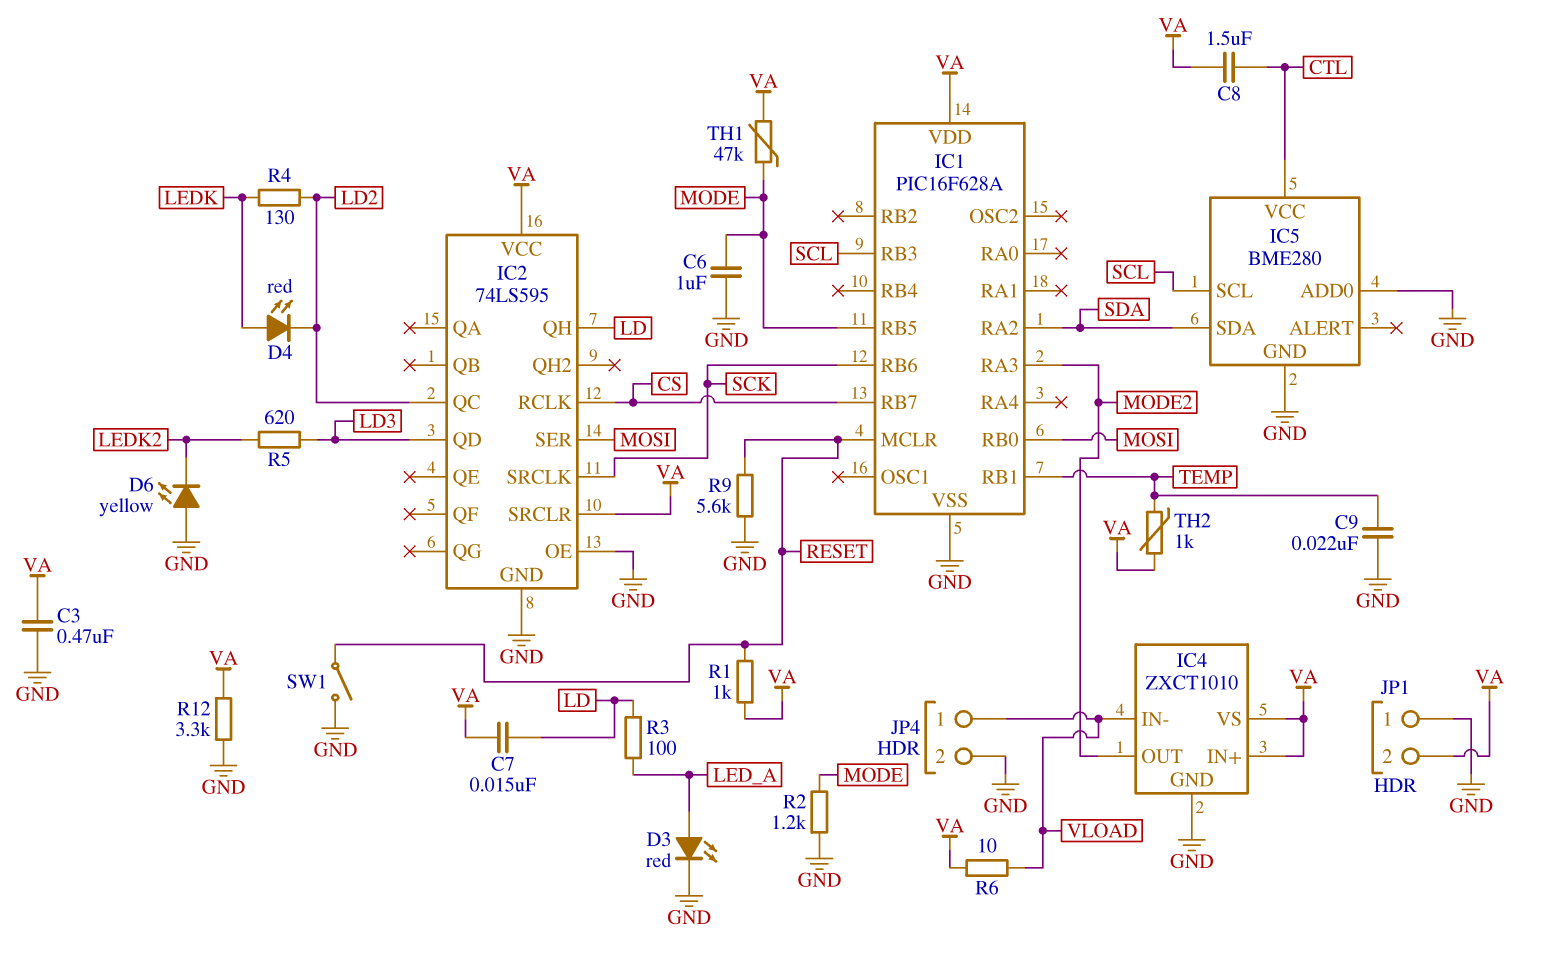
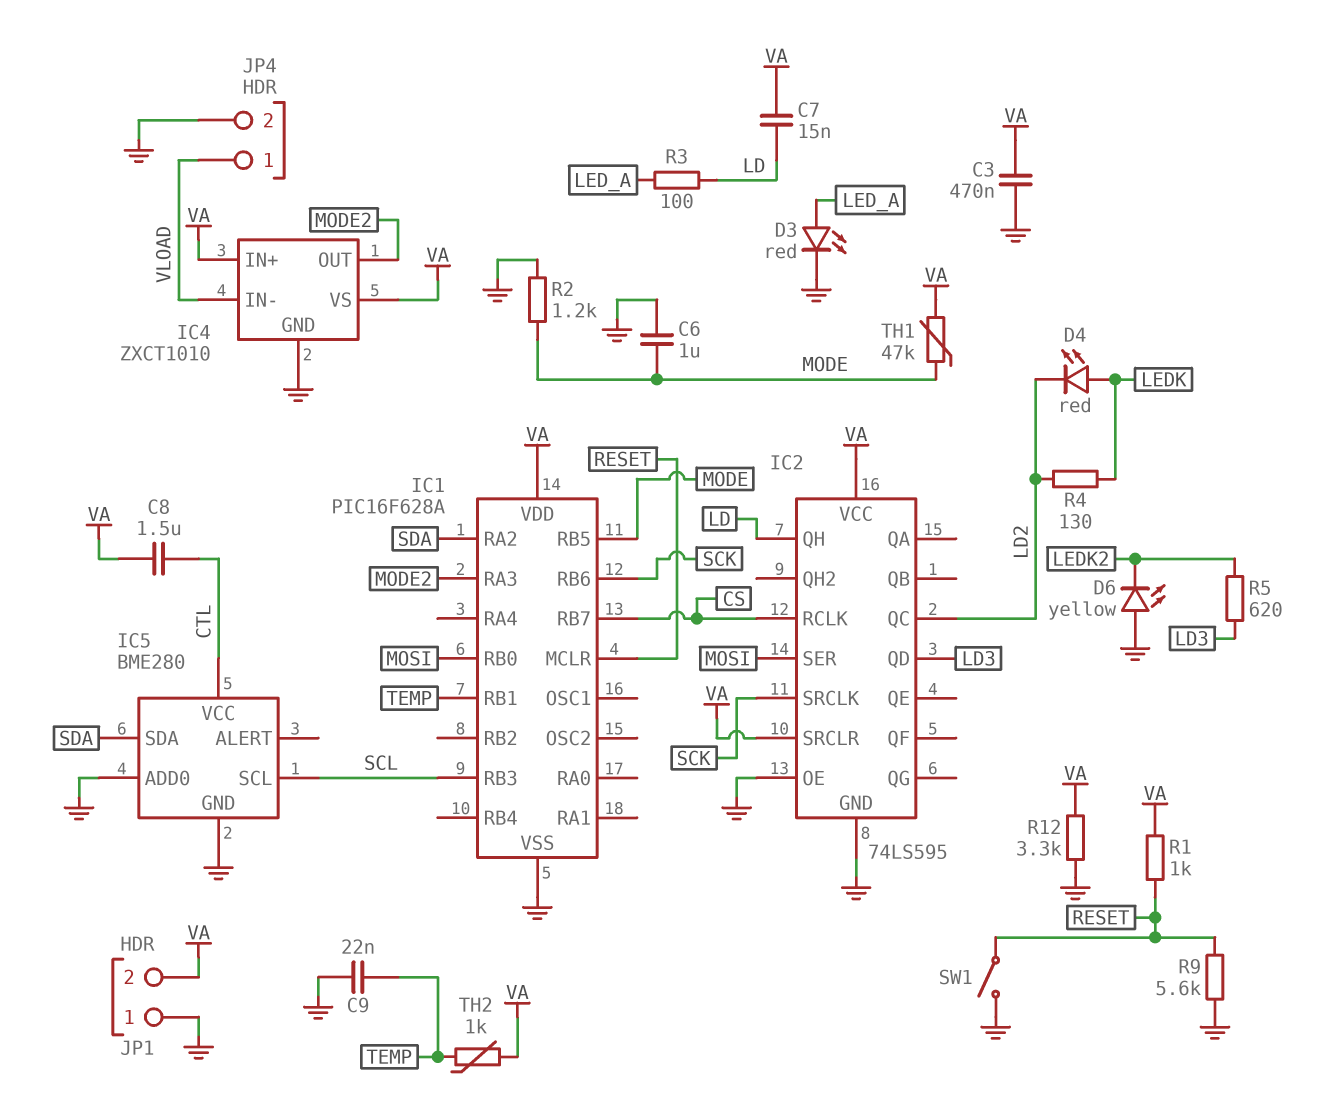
R6: 10 (VA, VLOAD) -> none

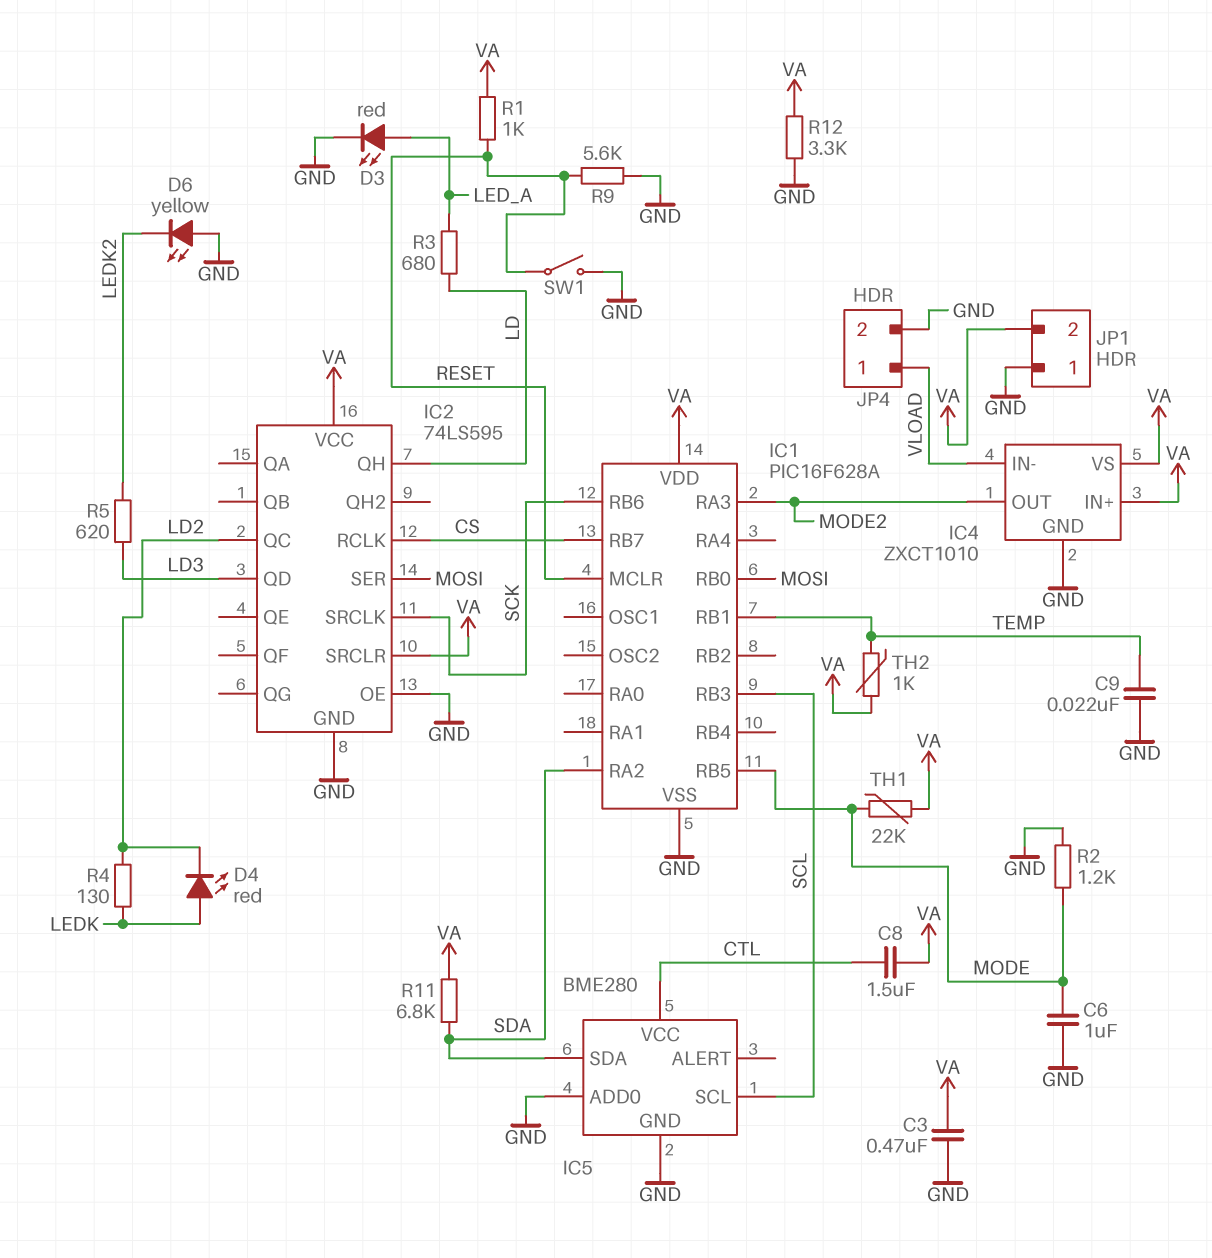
C7: 15nF (LD, VA) -> none
R3: 100 (LD, LED_A) -> 680 (LD, LED_A)
R11: none -> 6.8k (SDA, VA)
TH1: 47k (MODE, VA) -> 22k (MODE, VA)

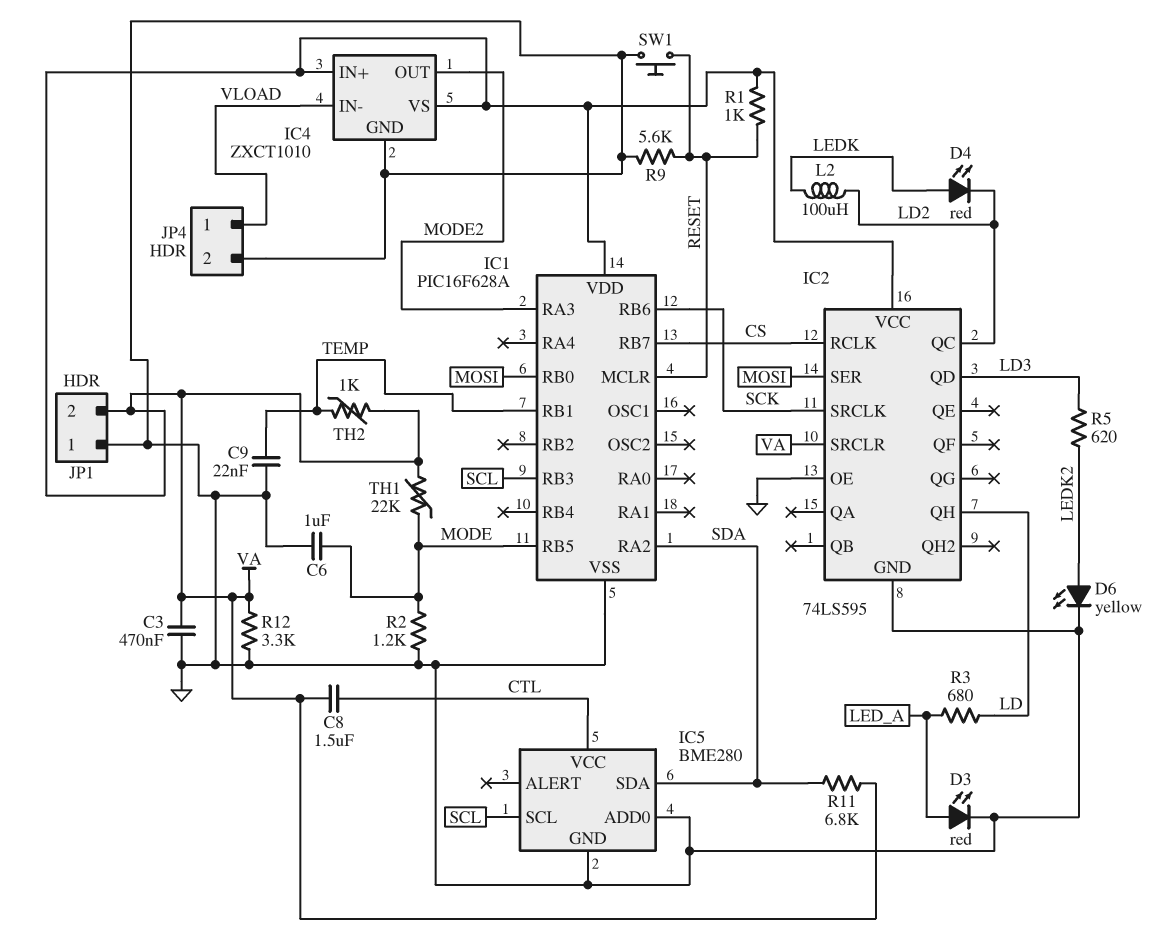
D6: LED yellow (A GND, K LEDK2) -> LED yellow (A LEDK2, K GND)
L2: none -> 100uH (LD2, LEDK)
R4: 130 (LD2, LEDK) -> none
SW1: switch (GND, RESET) -> button (GND, RESET)

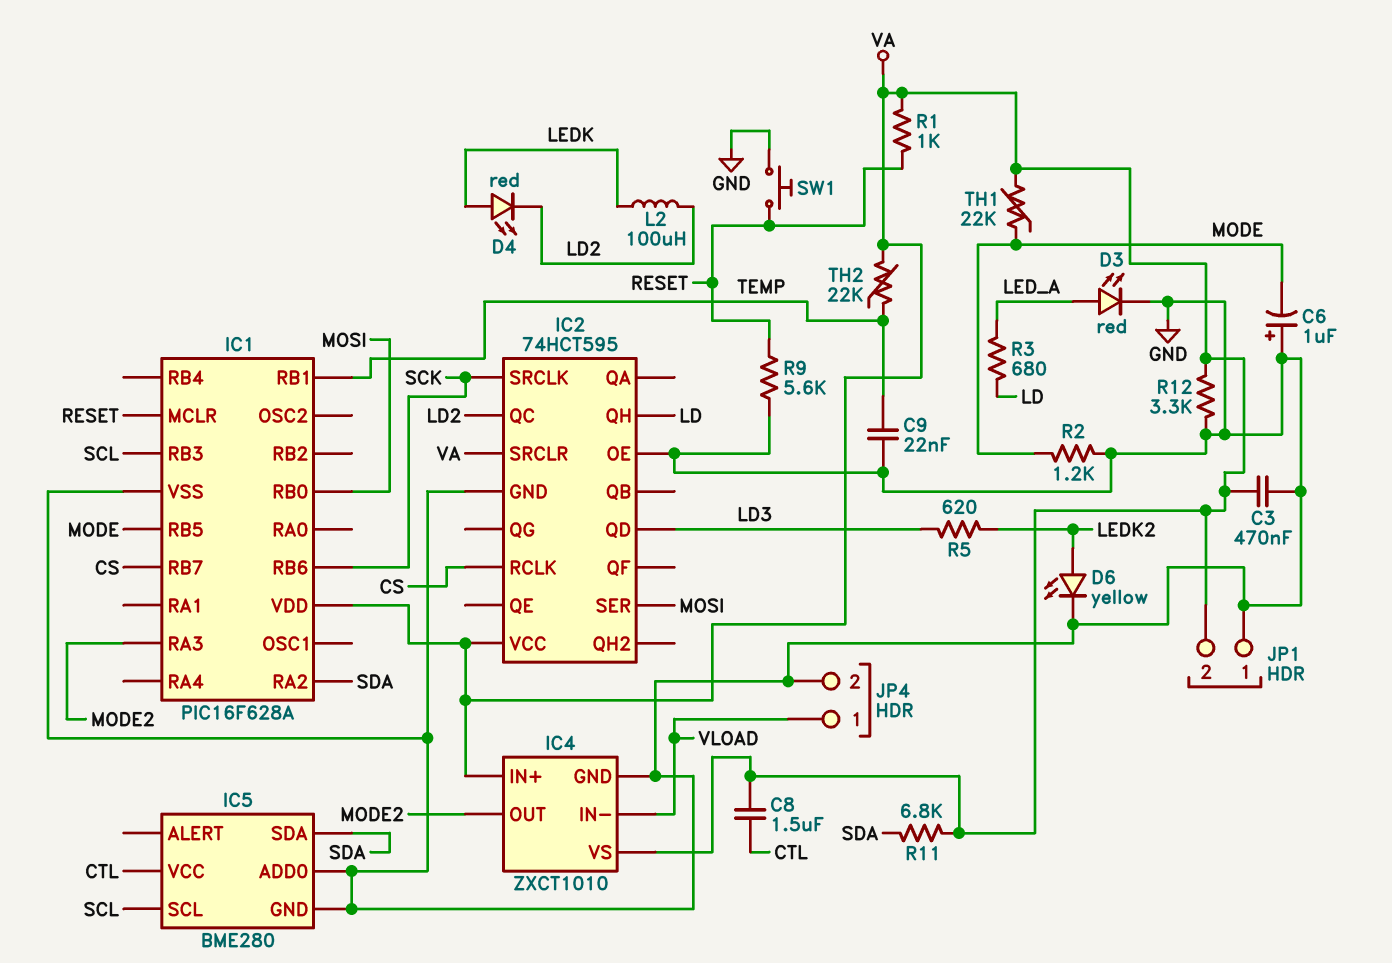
C6: 1uF (GND, MODE) -> 1uF (plus GND, minus MODE)
IC2: 74LS595 -> 74HCT595
TH2: 1k (TEMP, VA) -> 22k (TEMP, VA)

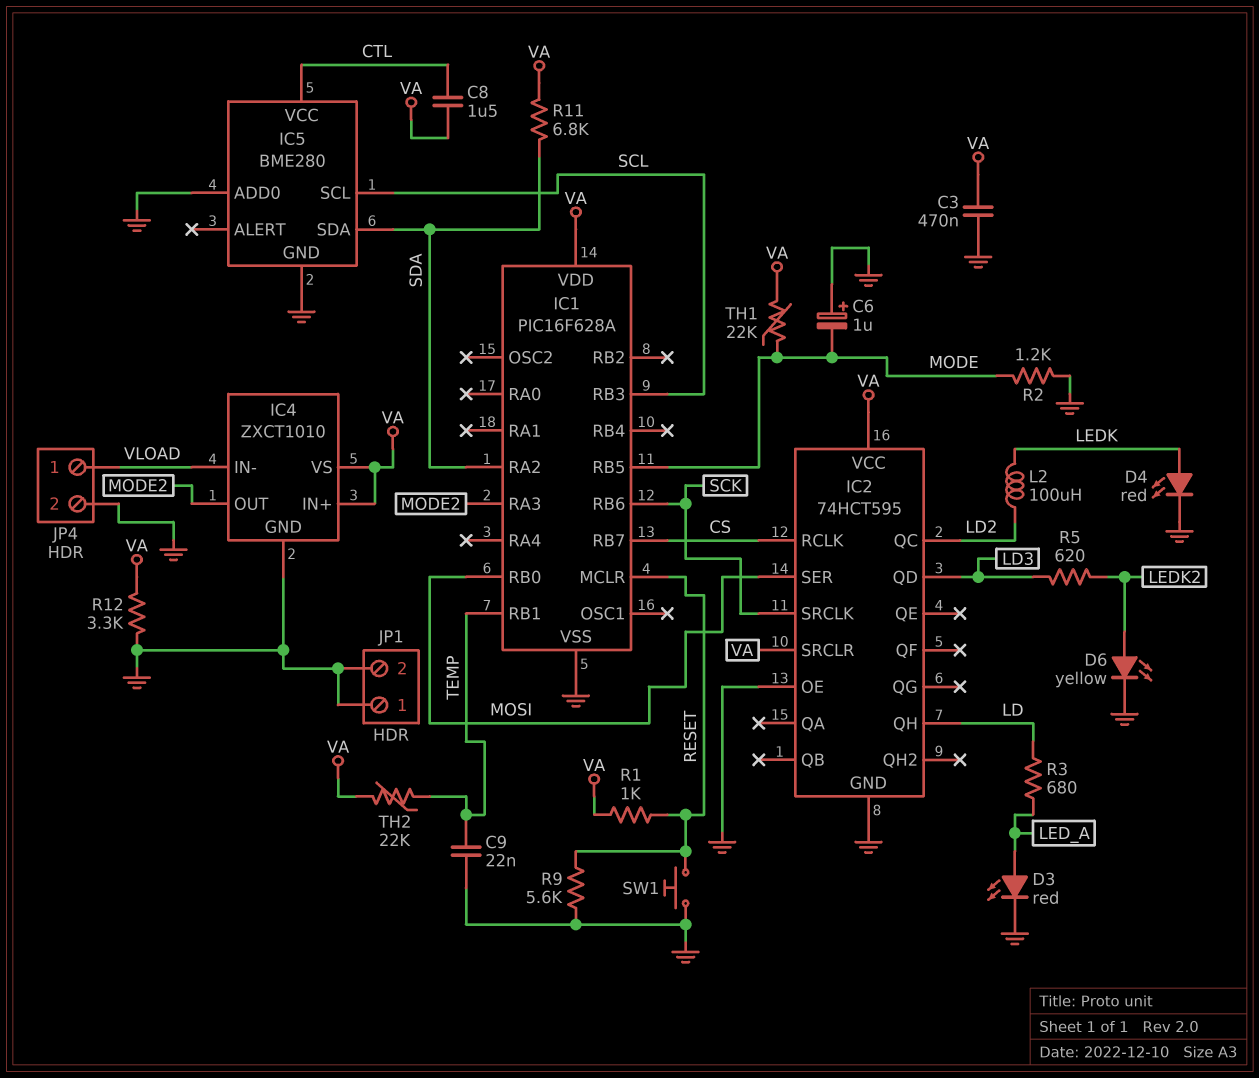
D4: LED red (A LEDK, K LD2) -> LED red (A LEDK, K GND)
JP1 pin 2: VA -> GND

